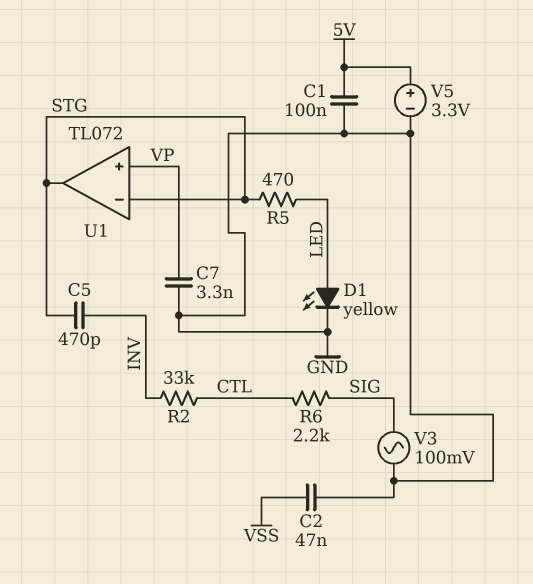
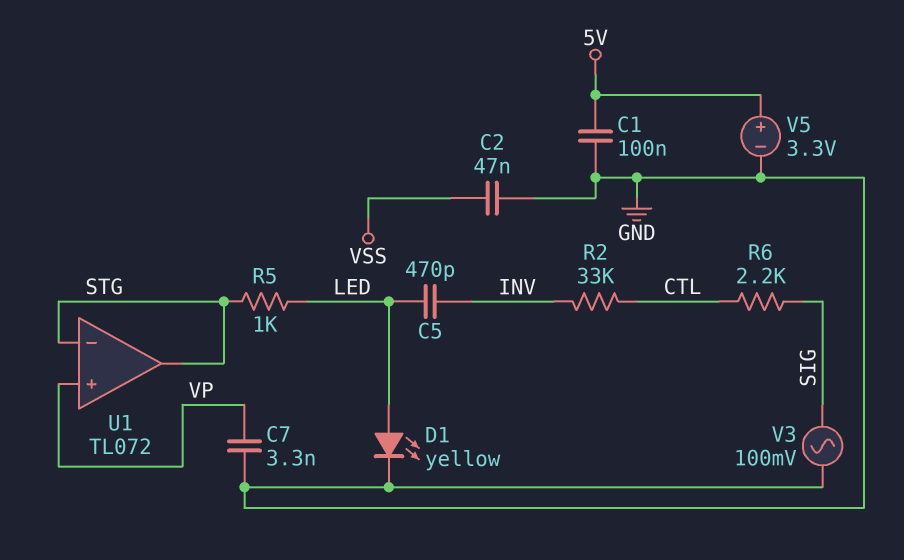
C5: 470pF (INV, STG) -> 470pF (INV, LED)
R5: 470 (LED, STG) -> 1k (LED, STG)

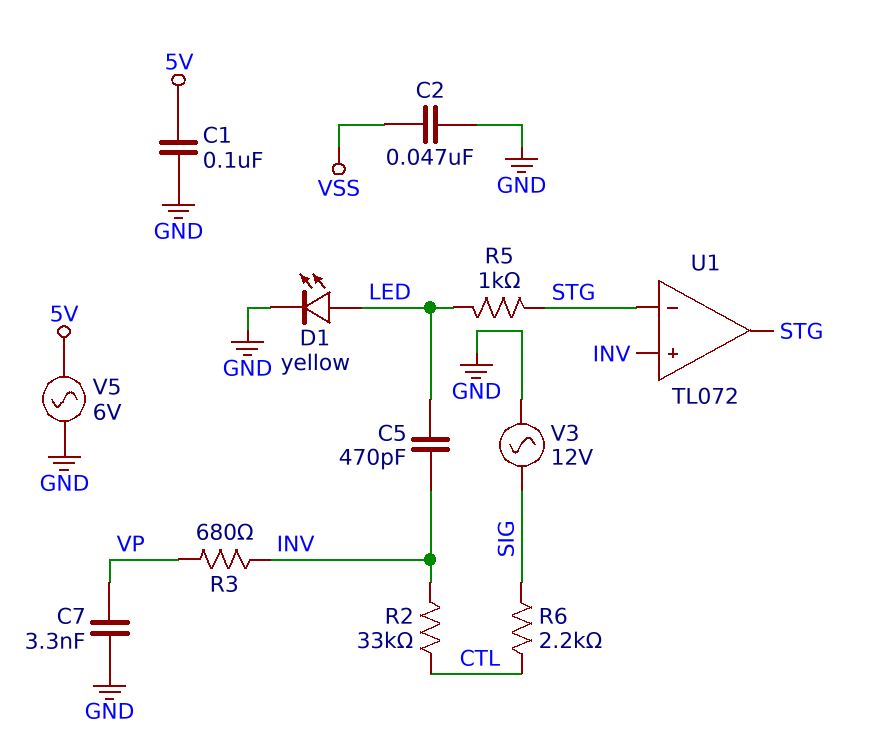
R3: none -> 680 (INV, VP)
U1 pin in+: VP -> INV
V3: AC 100mV (GND, SIG) -> AC 12V (GND, SIG)
V5: 3.3V (plus 5V, minus GND) -> AC 6V (5V, GND)

